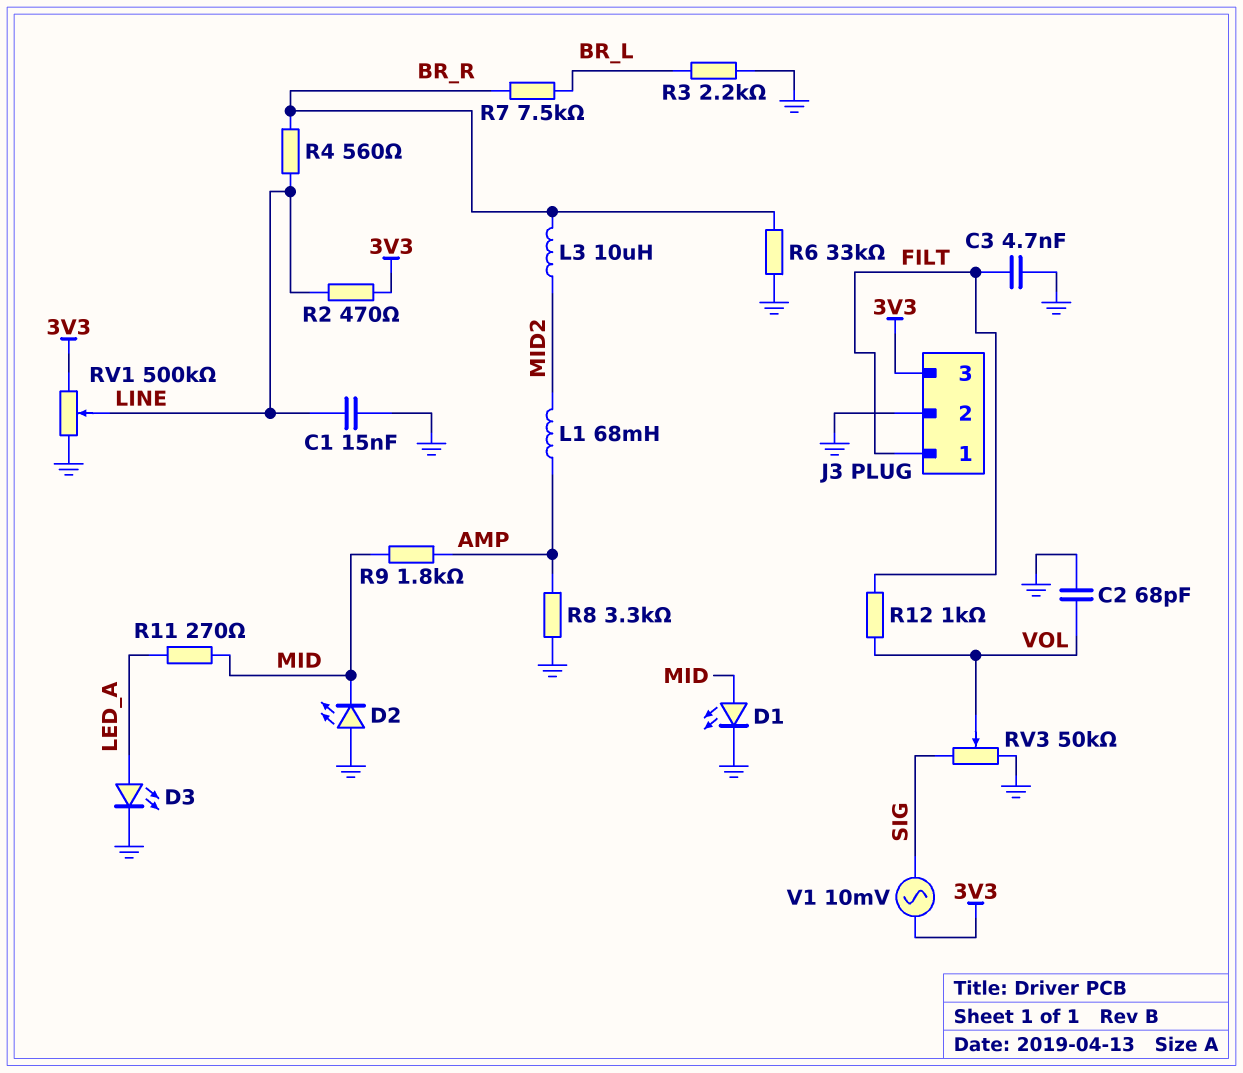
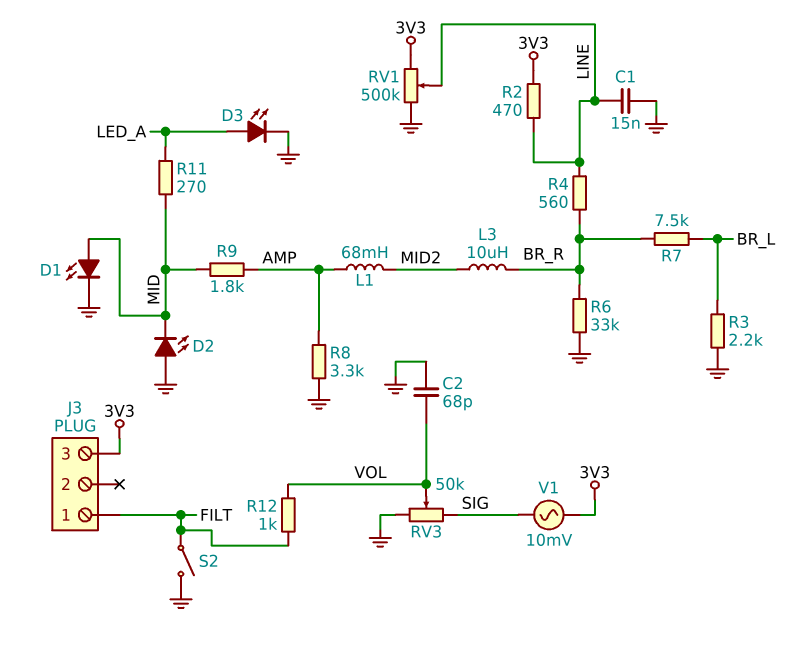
C3: 4.7nF (FILT, GND) -> none
J3 pin 2: GND -> none
S2: none -> switch (FILT, GND)

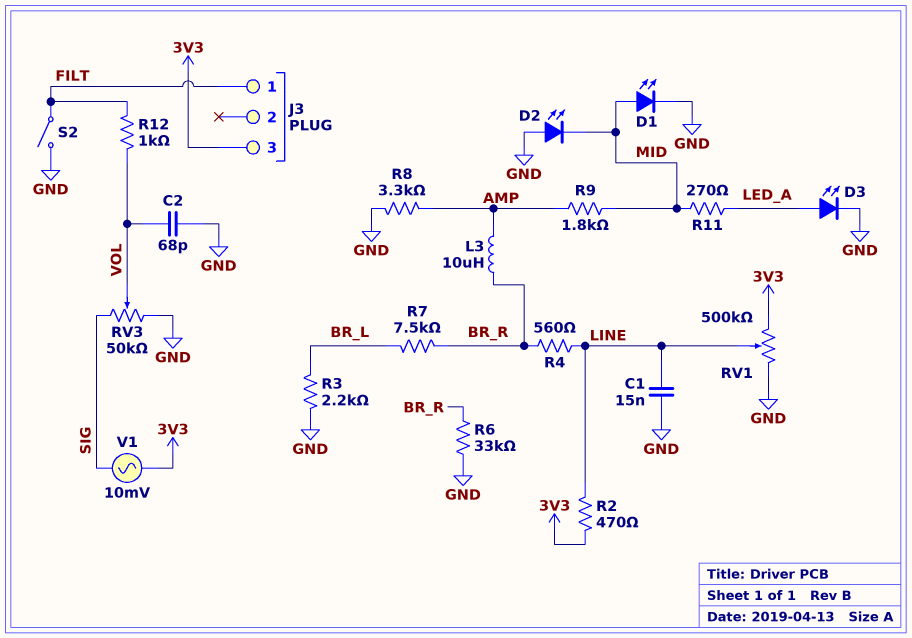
L1: 68mH (AMP, MID2) -> none
L3: 10uH (BR_R, MID2) -> 10uH (AMP, BR_R)

